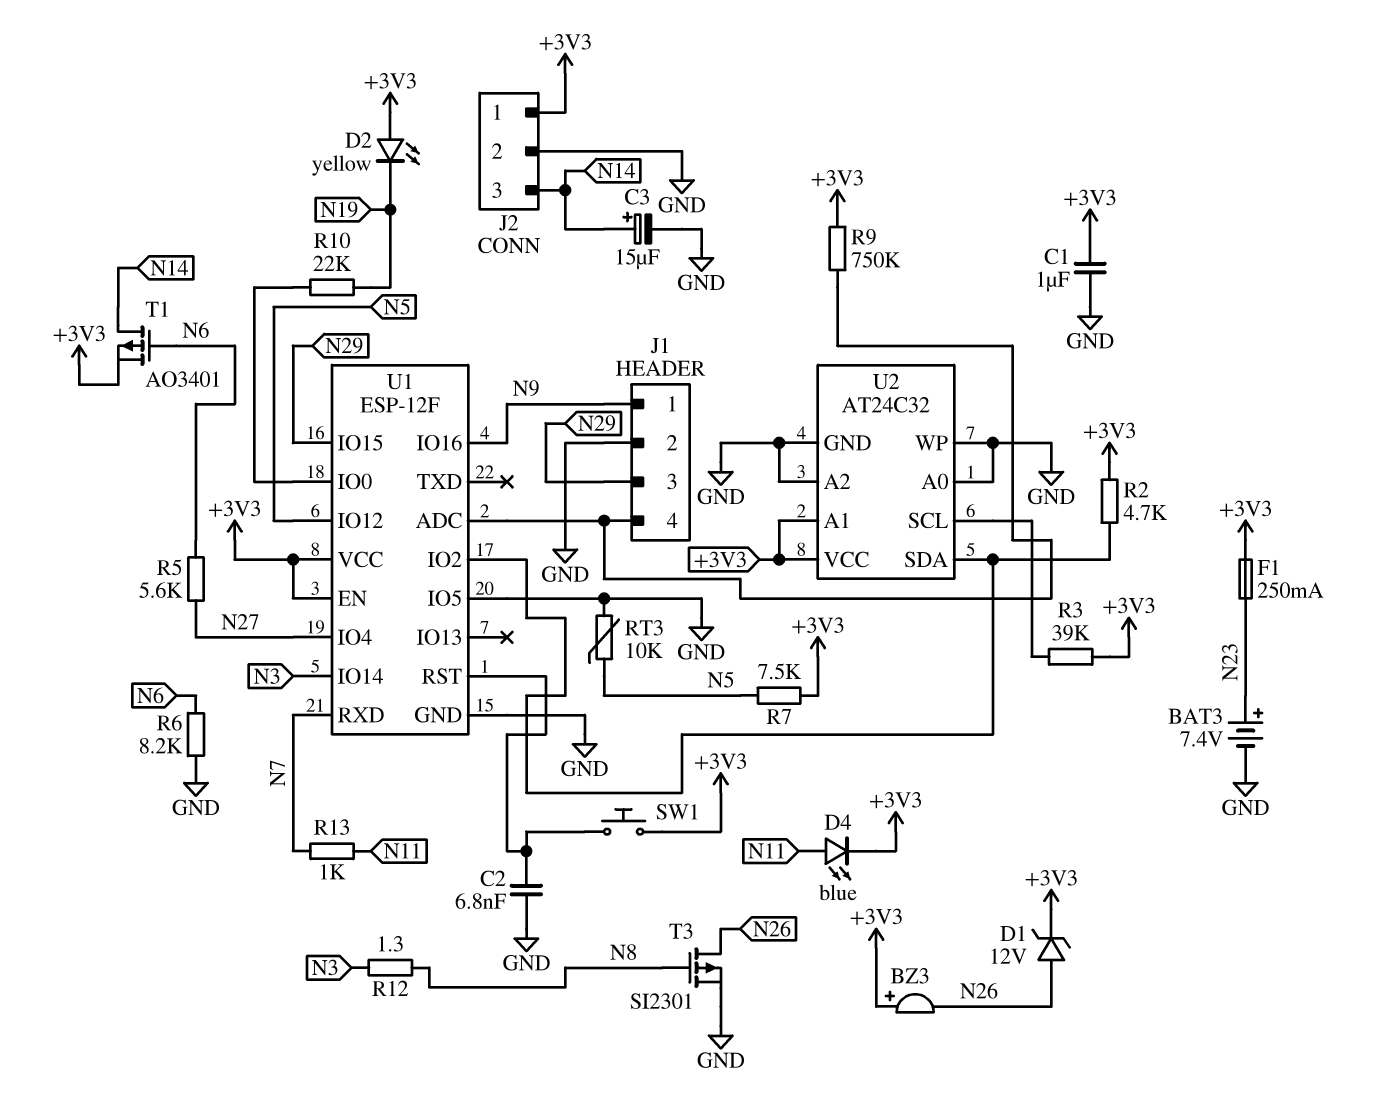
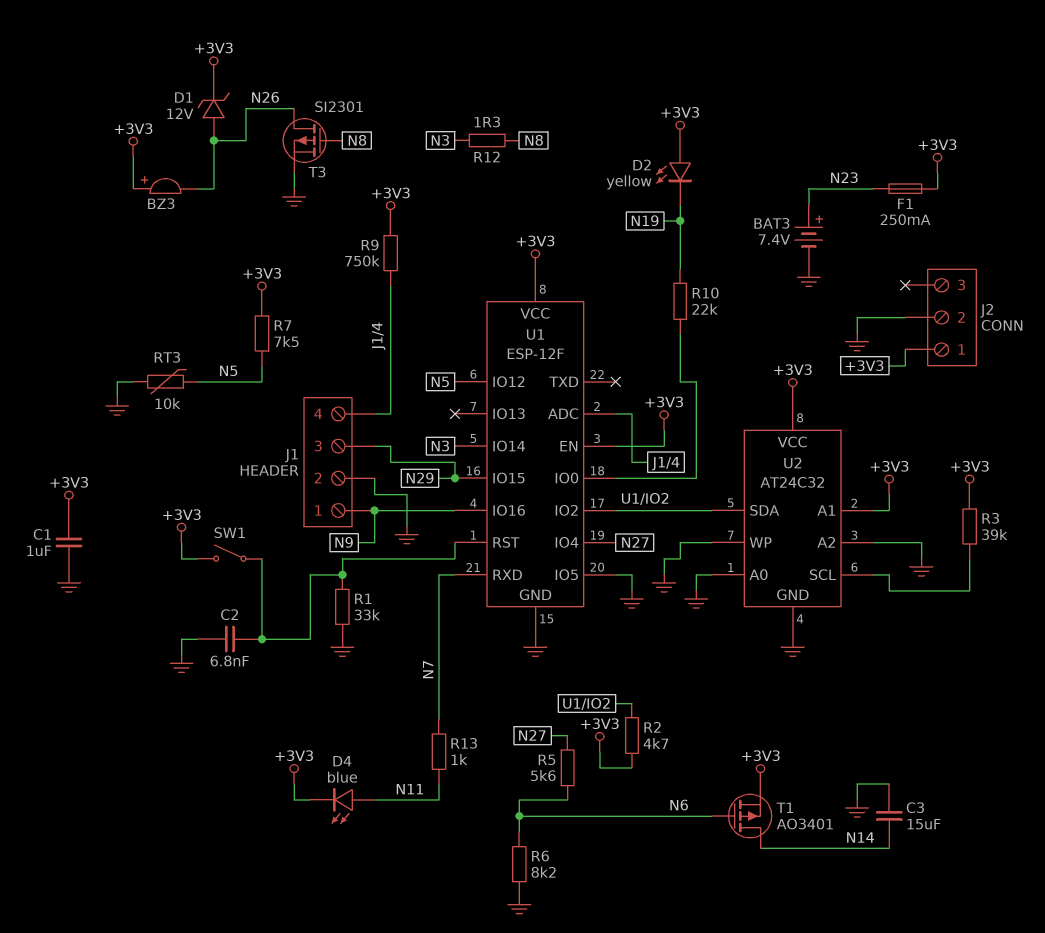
C3: 15uF (plus N14, minus GND) -> 15uF (GND, N14)
J2 pin 3: N14 -> none
R1: none -> 33k (GND, U1/RST)
SW1: button (+3V3, U1/RST) -> switch (+3V3, U1/RST)

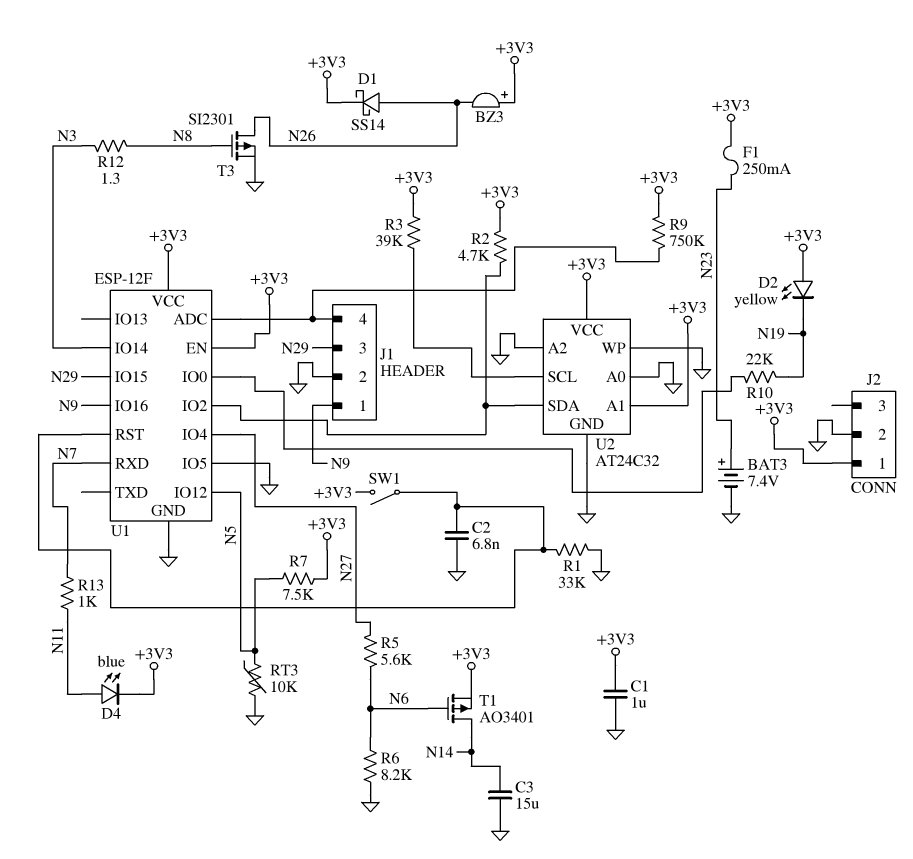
D1: zener 12V (A N26, K +3V3) -> schottky SS14 (A N26, K +3V3)

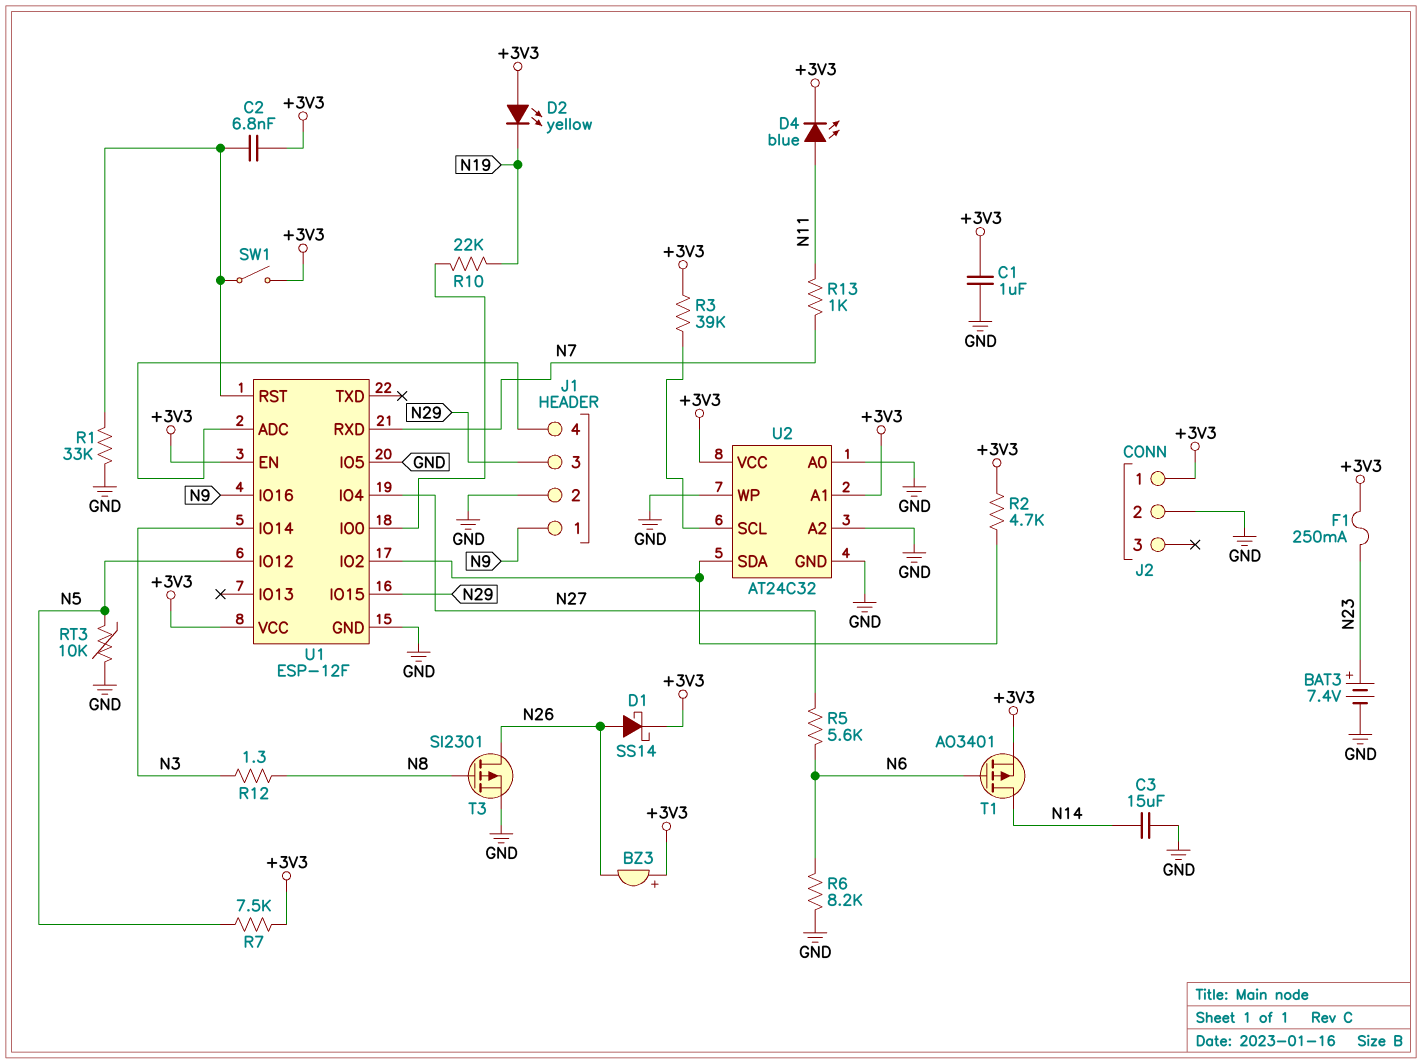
C2: 6.8nF (GND, U1/RST) -> 6.8nF (+3V3, U1/RST)
R9: 750k (+3V3, J1/4) -> none

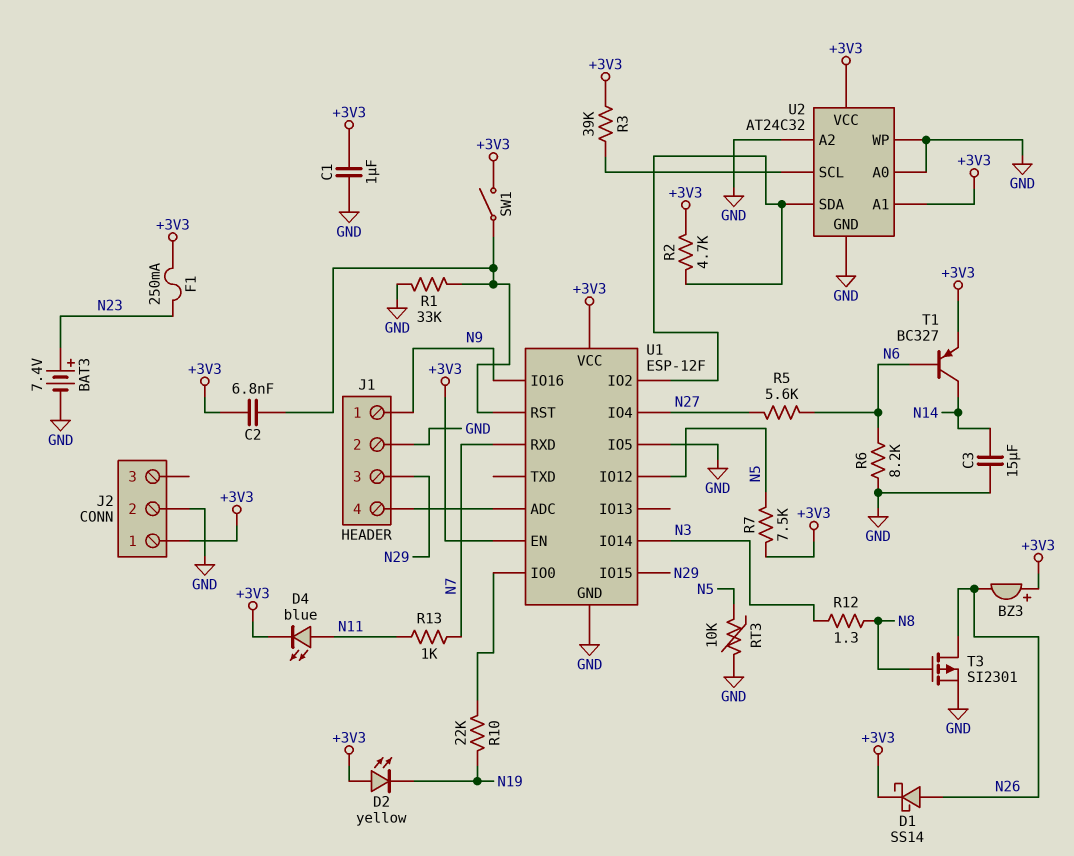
T1: PMOS AO3401 (G N6, D N14, S +3V3) -> PNP BC327 (B N6, C N14, E +3V3)

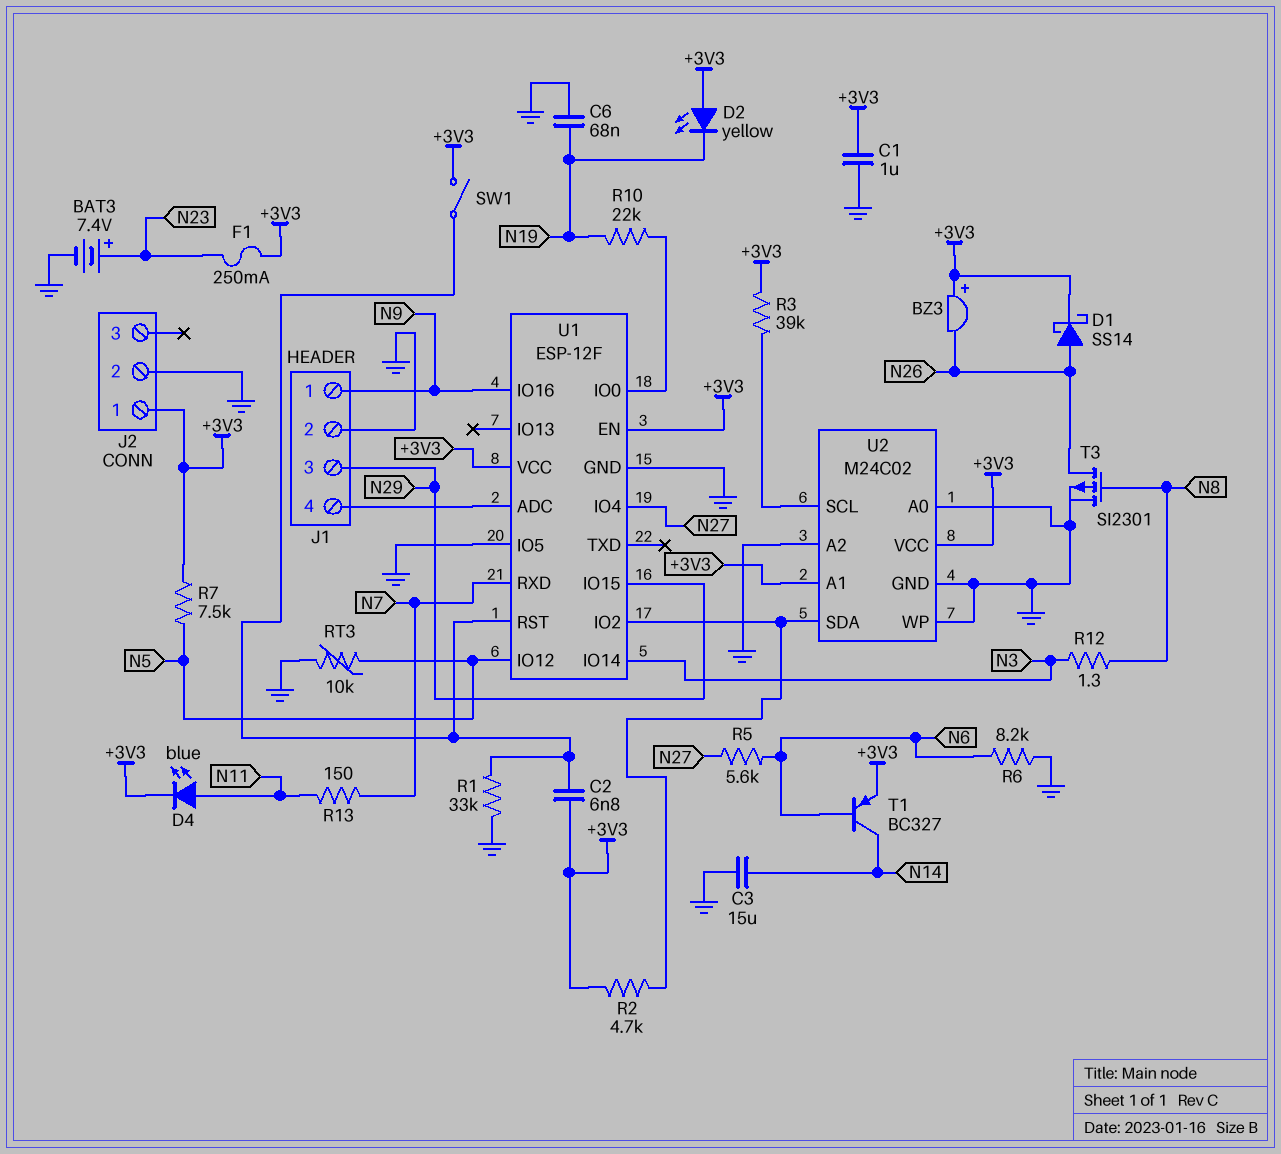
C6: none -> 68nF (GND, N19)
R13: 1k (N7, N11) -> 150 (N7, N11)
U2: AT24C32 -> M24C02

